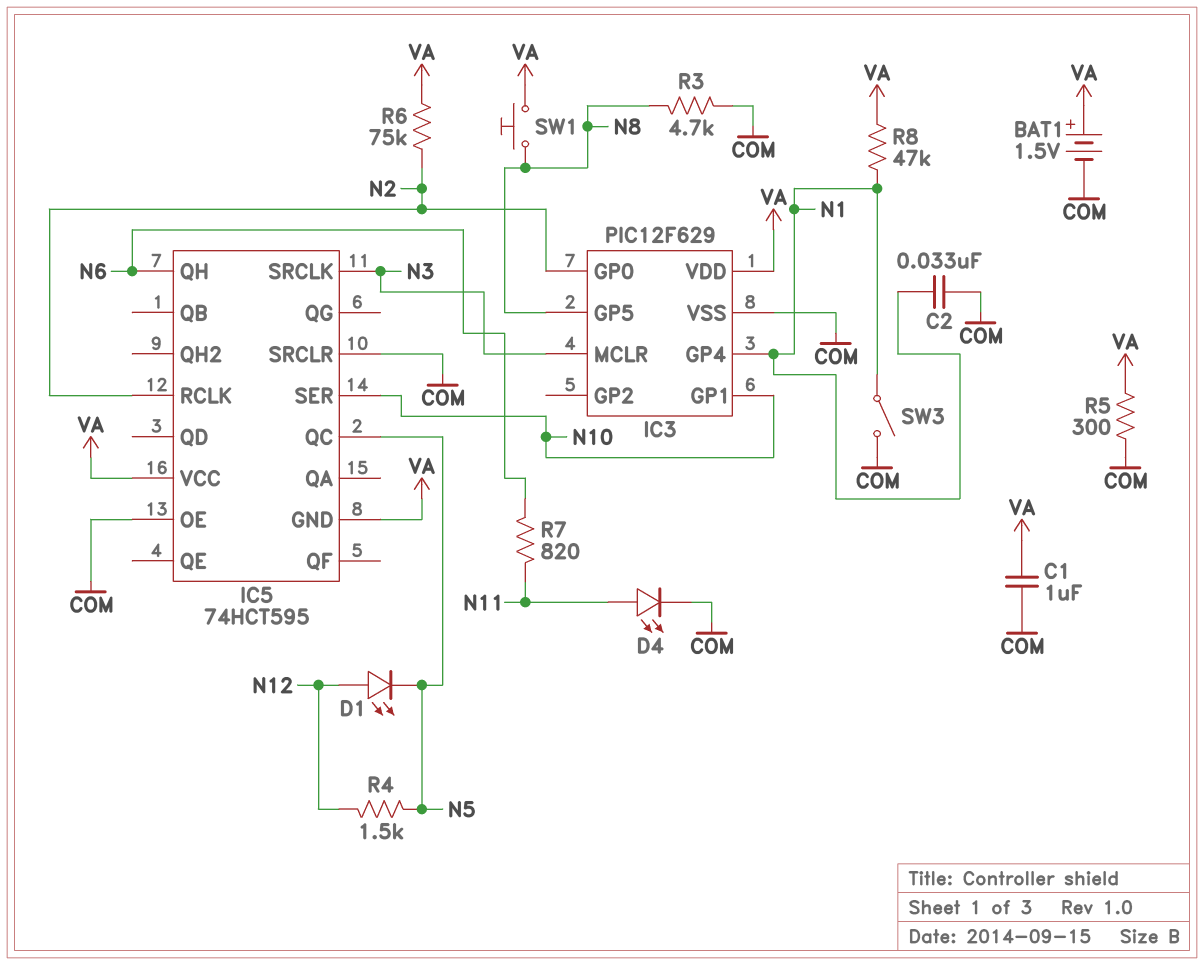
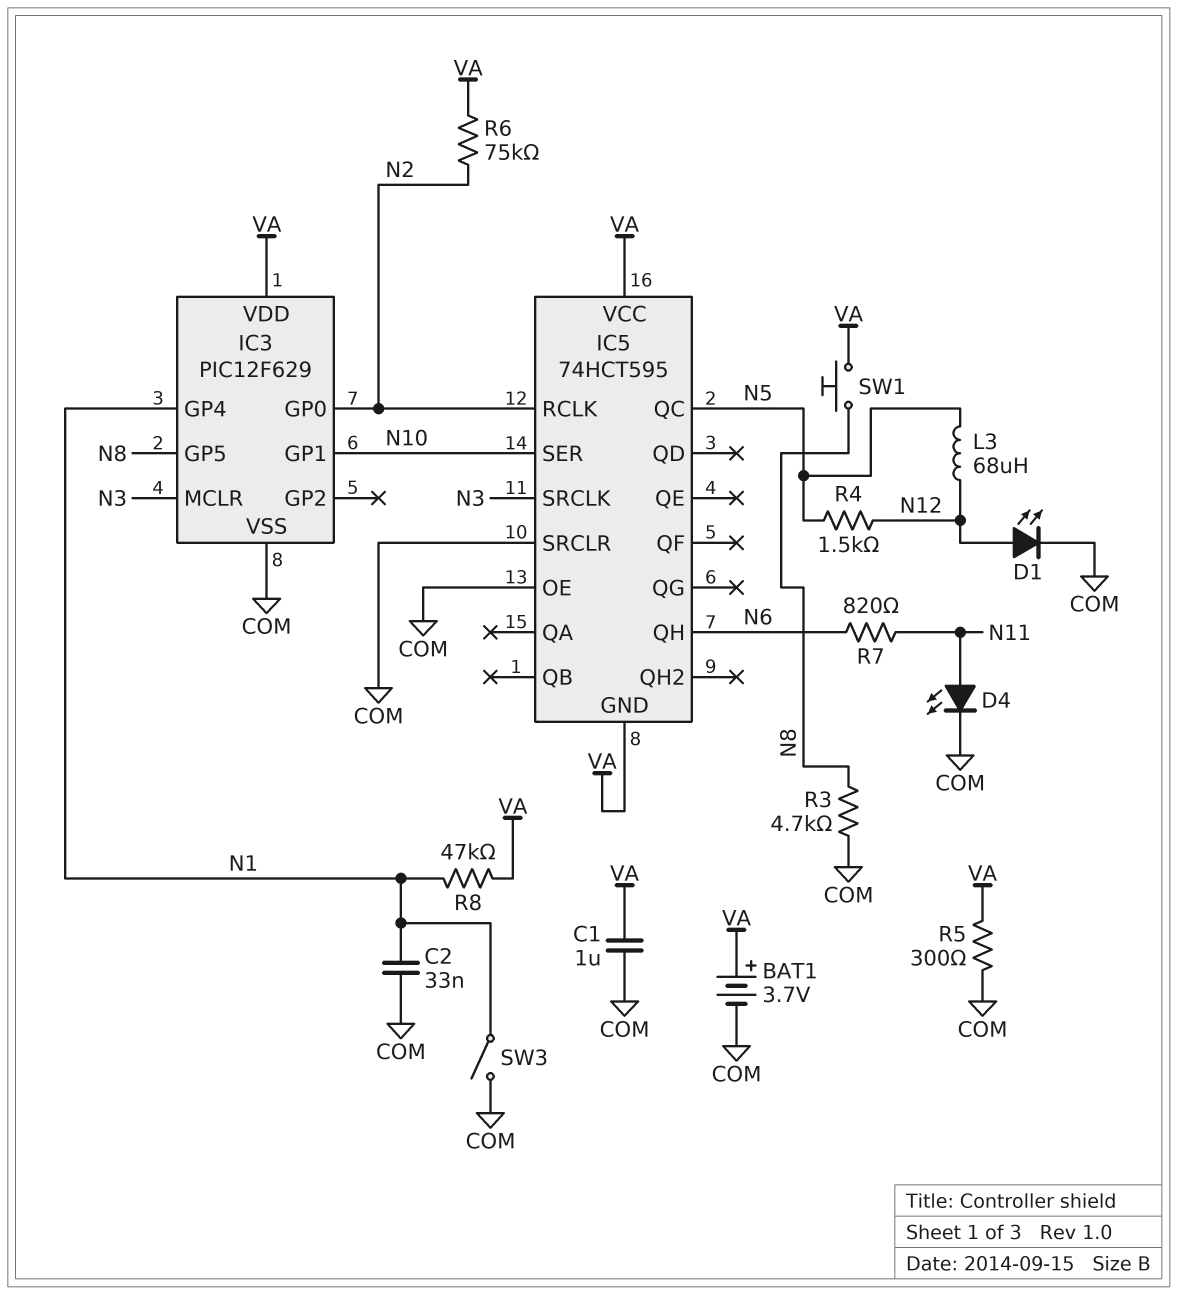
BAT1: 1.5V (plus VA, minus COM) -> 3.7V (plus VA, minus COM)
D1: LED (A N12, K N5) -> LED (A N12, K COM)
L3: none -> 68uH (N5, N12)

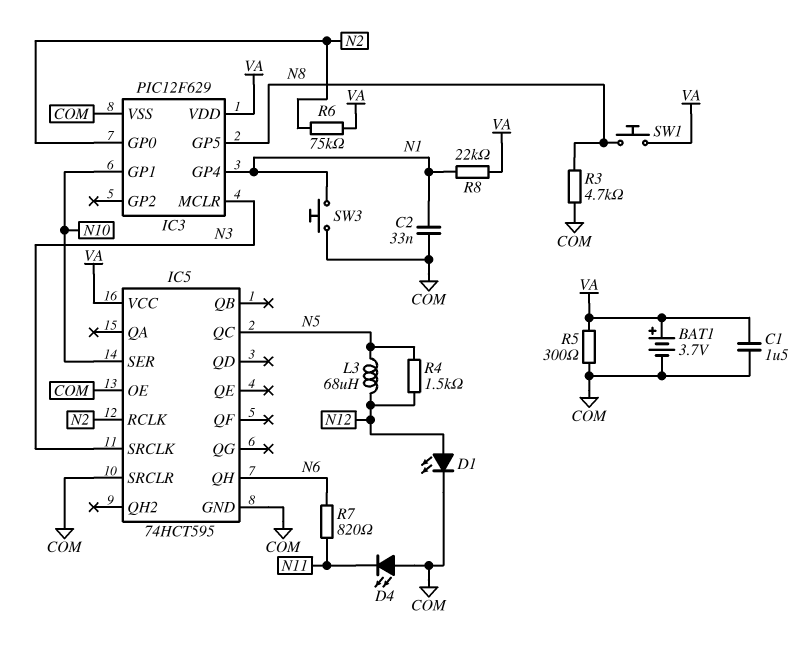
C1: 1uF (COM, VA) -> 1.5uF (COM, VA)
D4: LED (A N11, K COM) -> LED (A COM, K N11)
IC5 pin GND: VA -> COM
R8: 47k (N1, VA) -> 22k (N1, VA)
SW3: switch (COM, N1) -> button (COM, N1)

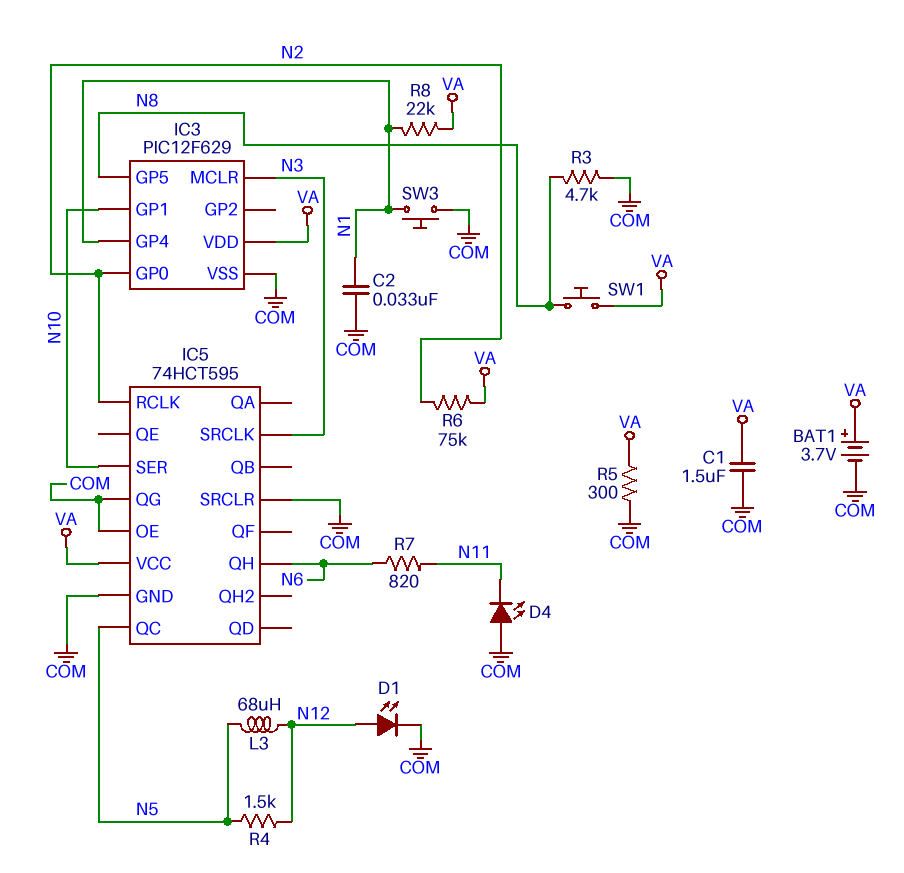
IC5 pin QG: none -> COM

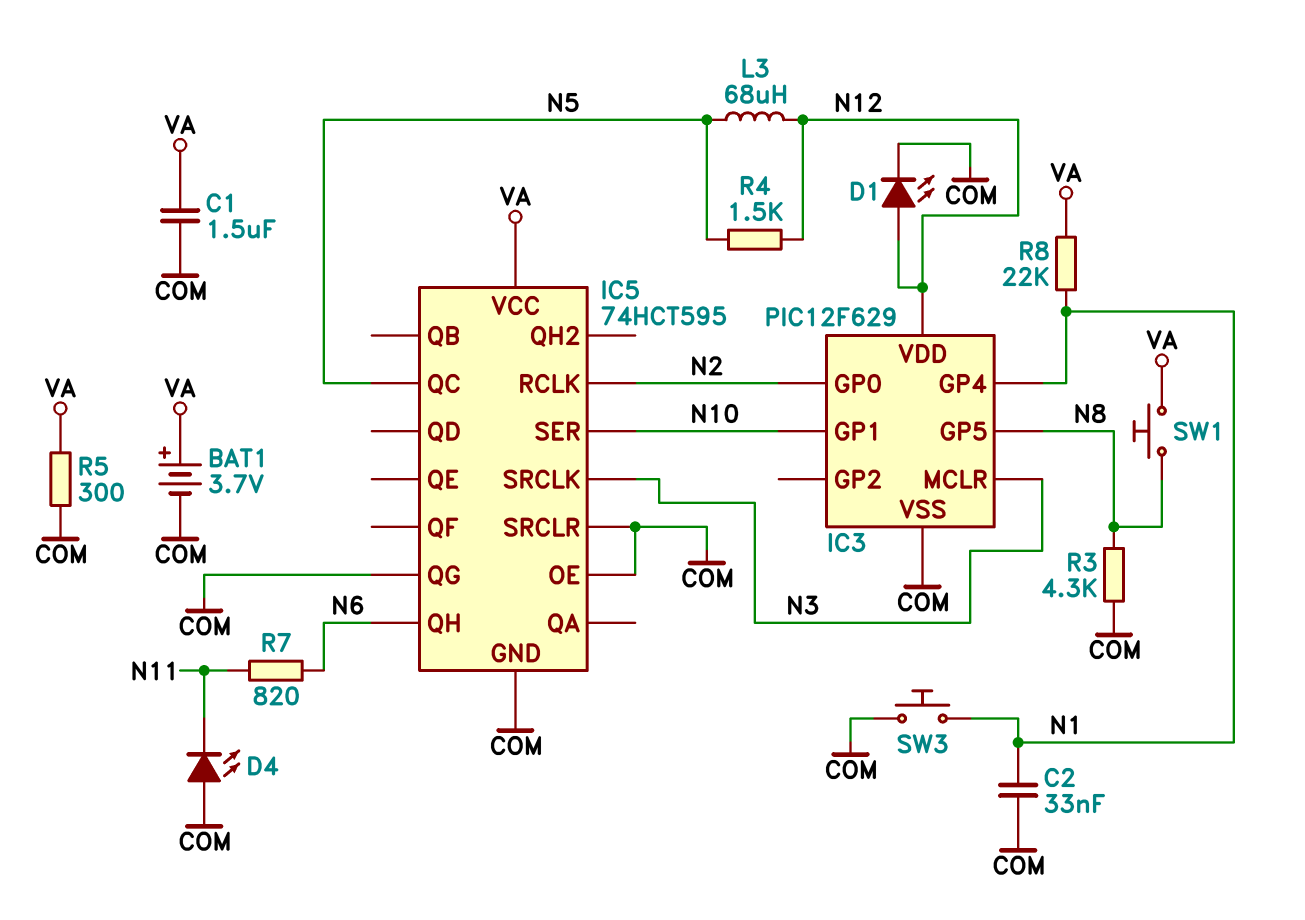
IC3 pin VDD: VA -> N12
R3: 4.7k (COM, N8) -> 4.3k (COM, N8)
R6: 75k (N2, VA) -> none

